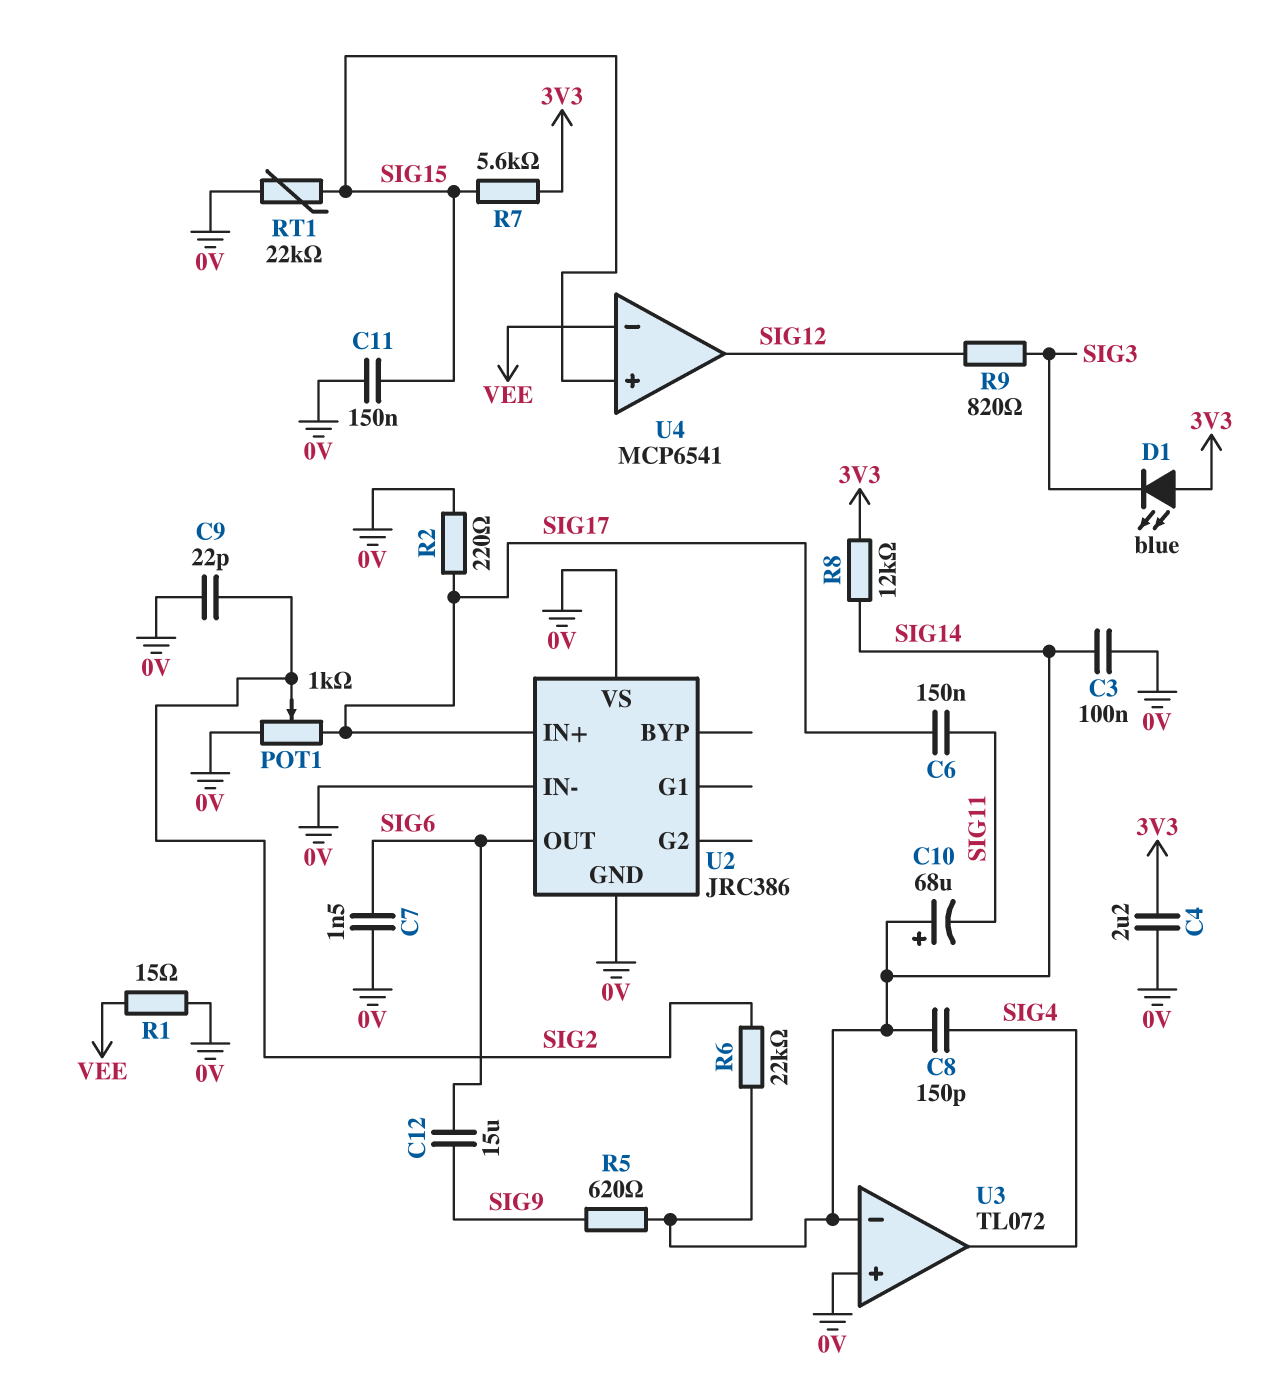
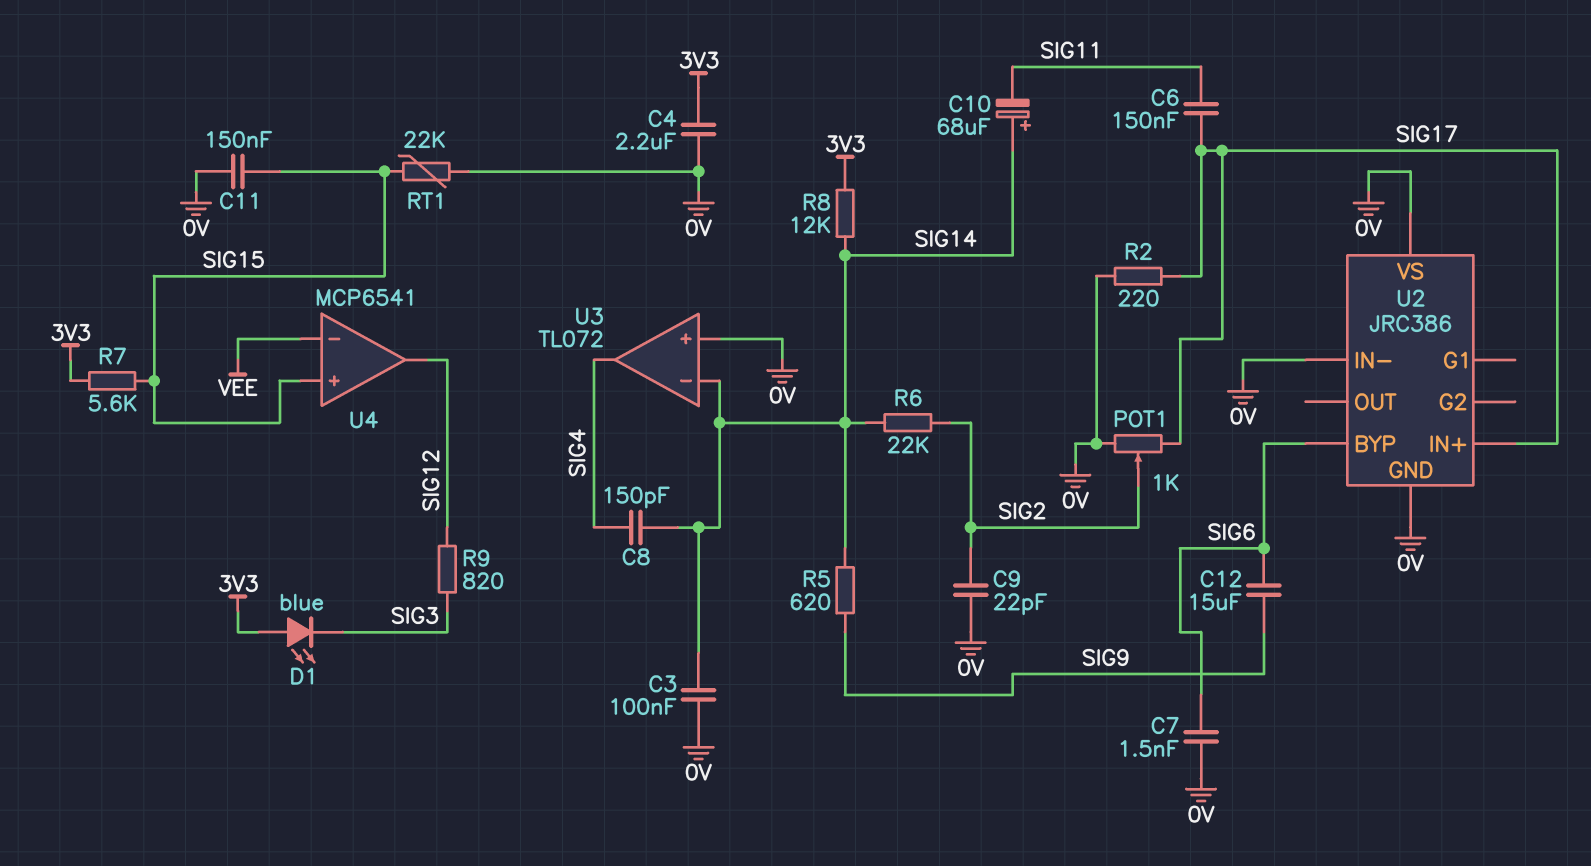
R1: 15 (0V, VEE) -> none
U2 pin BYP: none -> SIG6
U2 pin OUT: SIG6 -> none

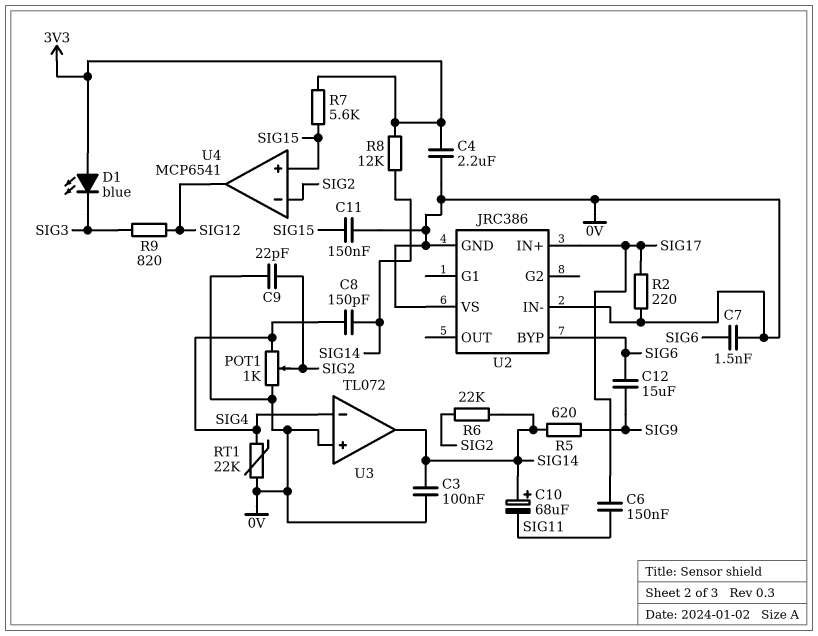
POT1: 1k (0V, SIG17, wiper SIG2) -> 1k (0V, SIG4, wiper SIG2)
RT1: 22k (0V, SIG15) -> 22k (0V, SIG4)
U3 pin in-: SIG14 -> SIG4
U3 pin out: SIG4 -> SIG14
U4 pin in-: VEE -> SIG2

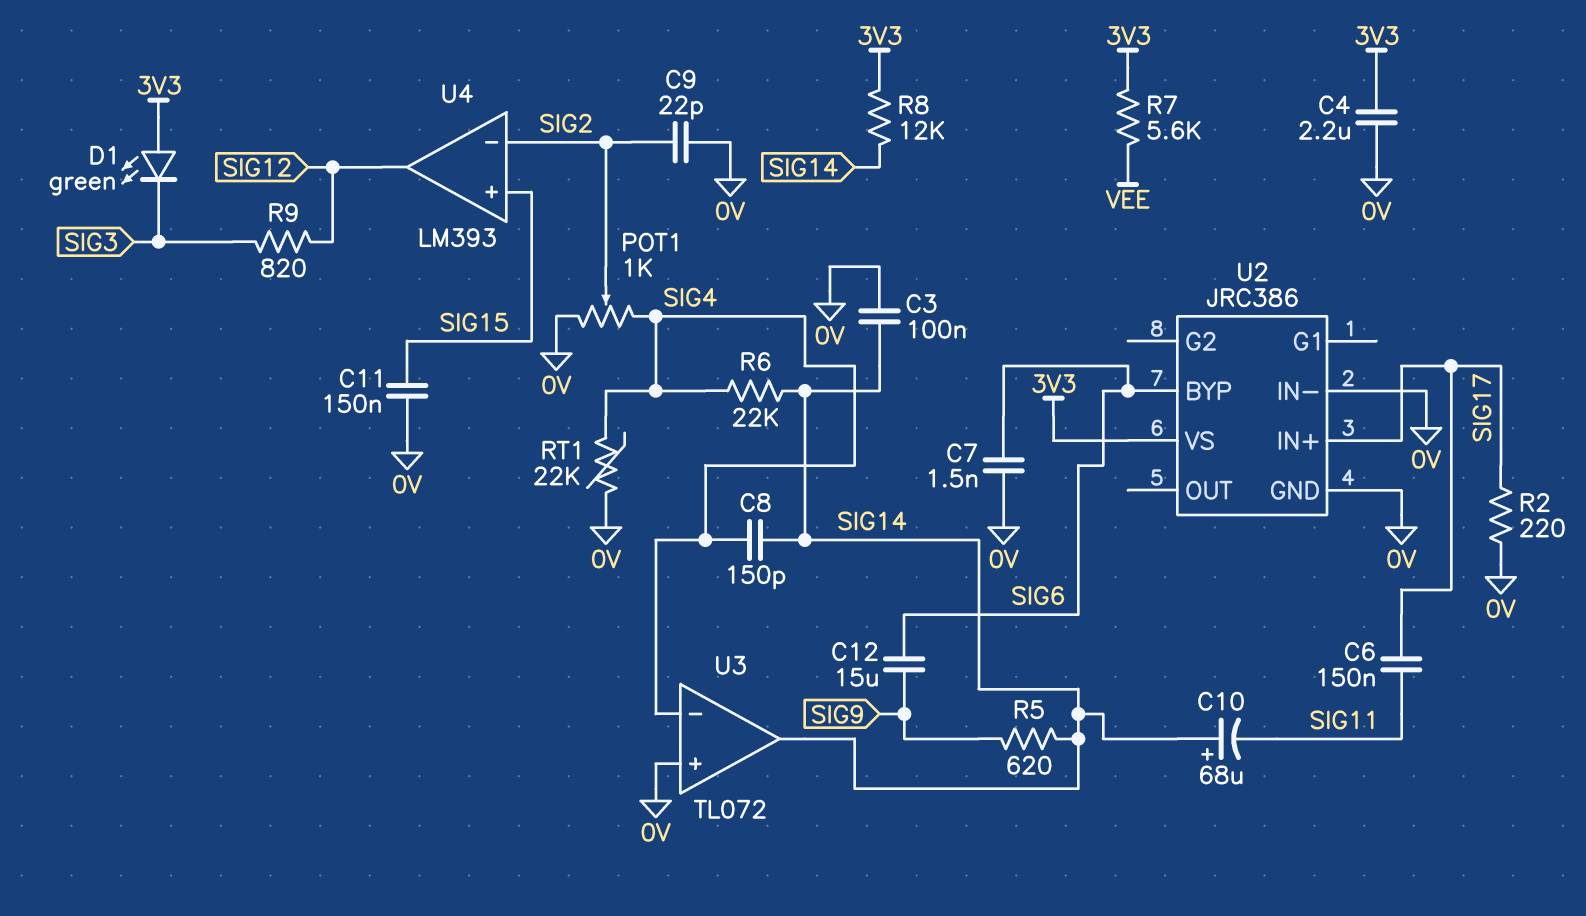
D1: LED blue (A 3V3, K SIG3) -> LED green (A 3V3, K SIG3)
R6: 22k (SIG2, SIG14) -> 22k (SIG4, SIG14)
R7: 5.6k (3V3, SIG15) -> 5.6k (3V3, VEE)
U2 pin VS: 0V -> 3V3
U4: MCP6541 -> LM393

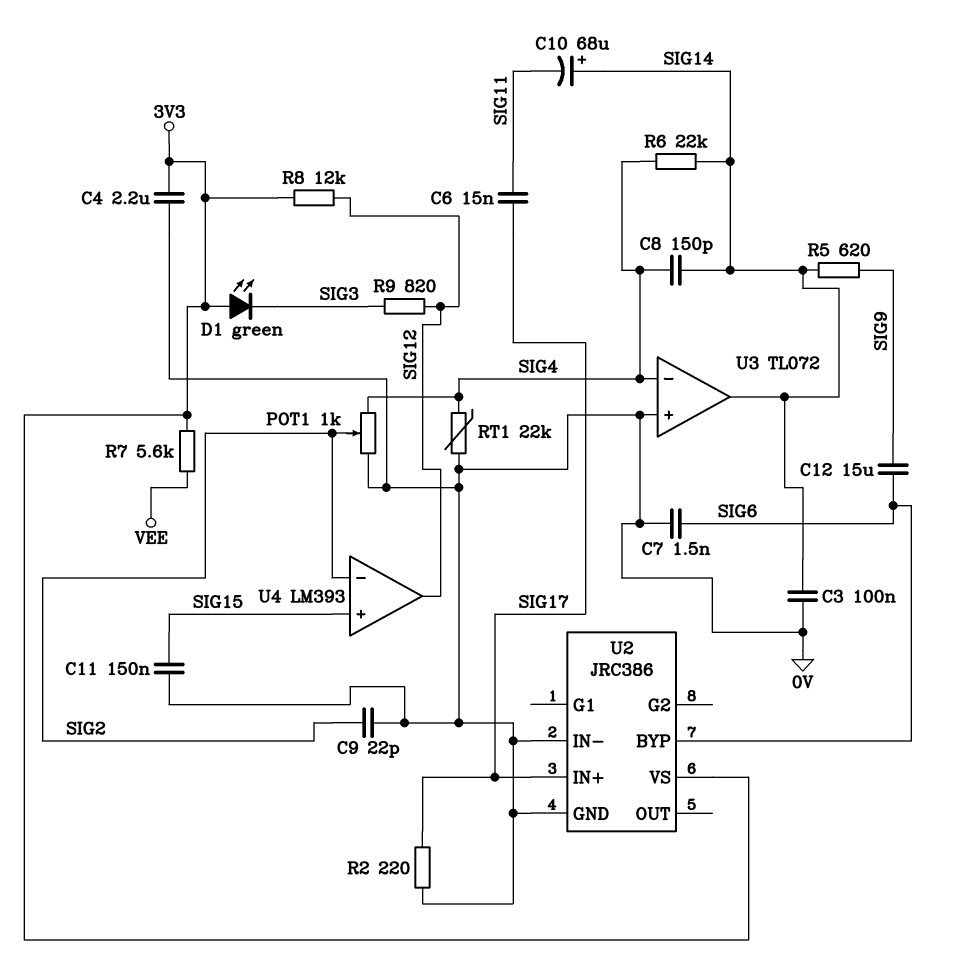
C6: 150nF (SIG11, SIG17) -> 15nF (SIG11, SIG17)
R8: 12k (3V3, SIG14) -> 12k (3V3, SIG12)

